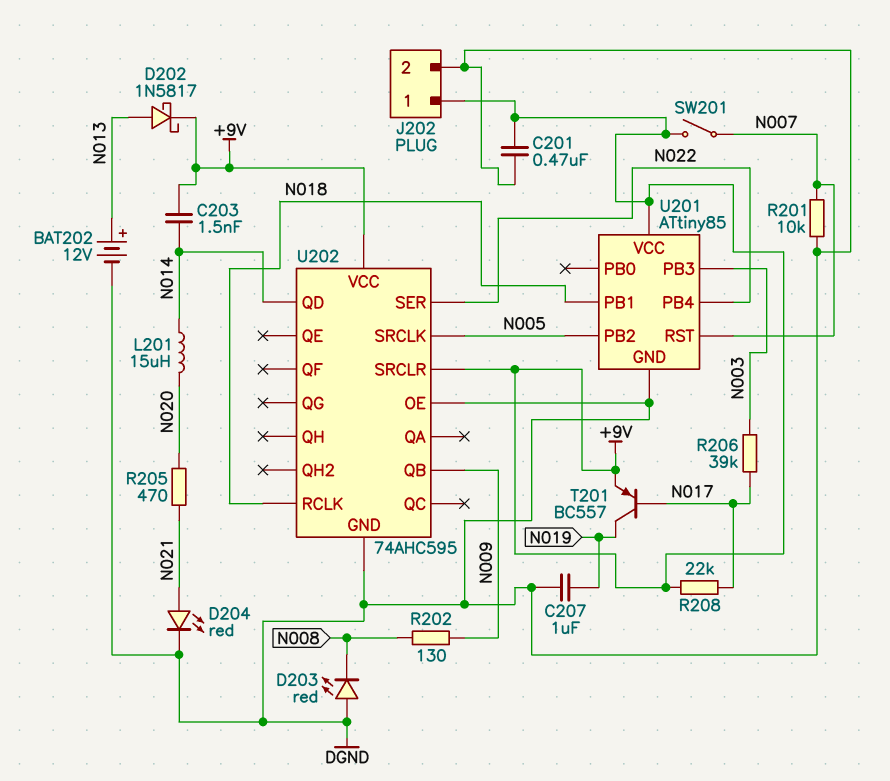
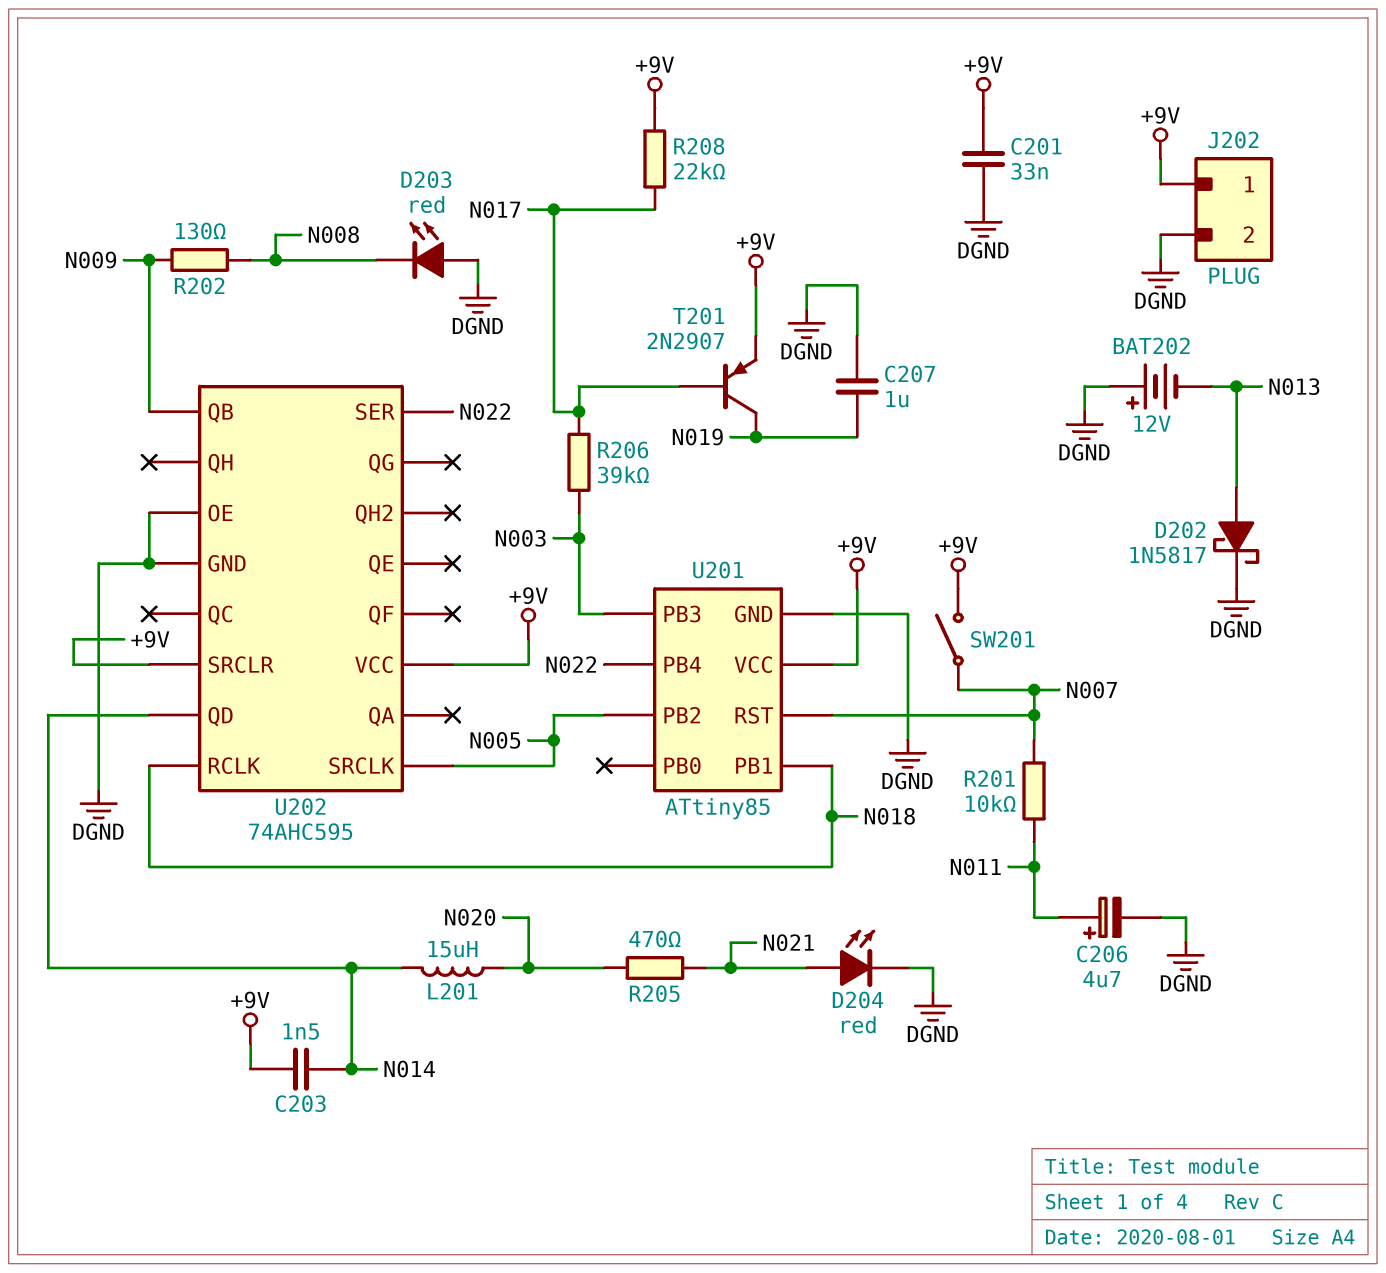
BAT202: 12V (plus N013, minus DGND) -> 12V (plus DGND, minus N013)
C201: 470nF (+9V, DGND) -> 33nF (+9V, DGND)
C206: none -> 4.7uF (plus N011, minus DGND)
D202: schottky 1N5817 (A N013, K +9V) -> schottky 1N5817 (A N013, K DGND)
R201: 10k (DGND, N007) -> 10k (N007, N011)
T201: PNP BC557 (B N017, C N019, E +9V) -> PNP 2N2907 (B N017, C N019, E +9V)

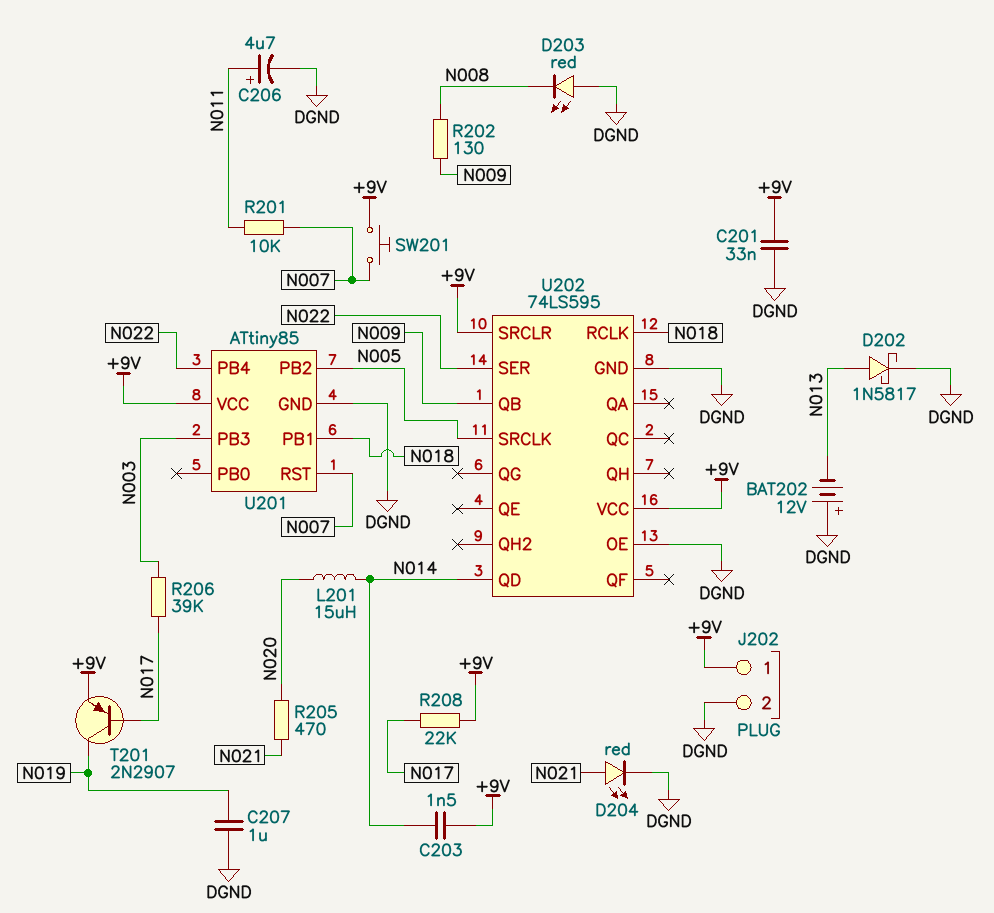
SW201: switch (+9V, N007) -> button (+9V, N007)
U202: 74AHC595 -> 74LS595

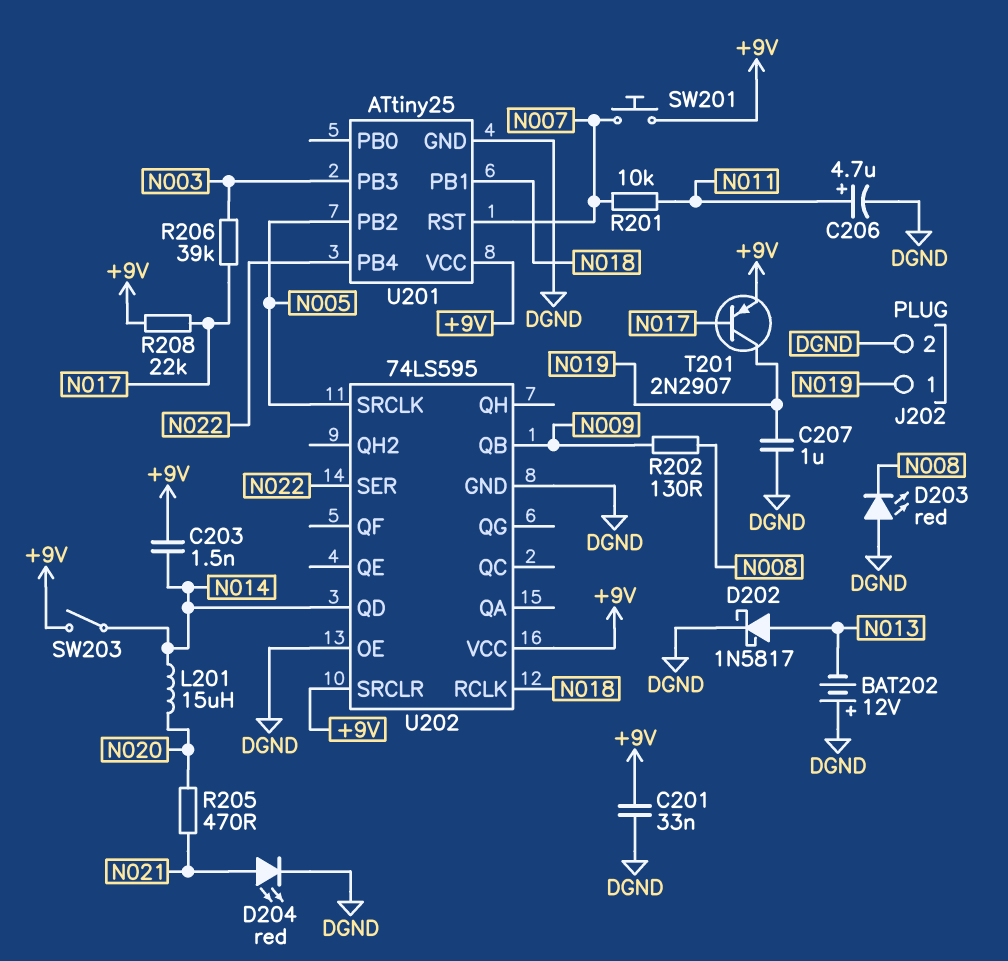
J202 pin 1: +9V -> N019
SW203: none -> switch (+9V, N014)
U201: ATtiny85 -> ATtiny25

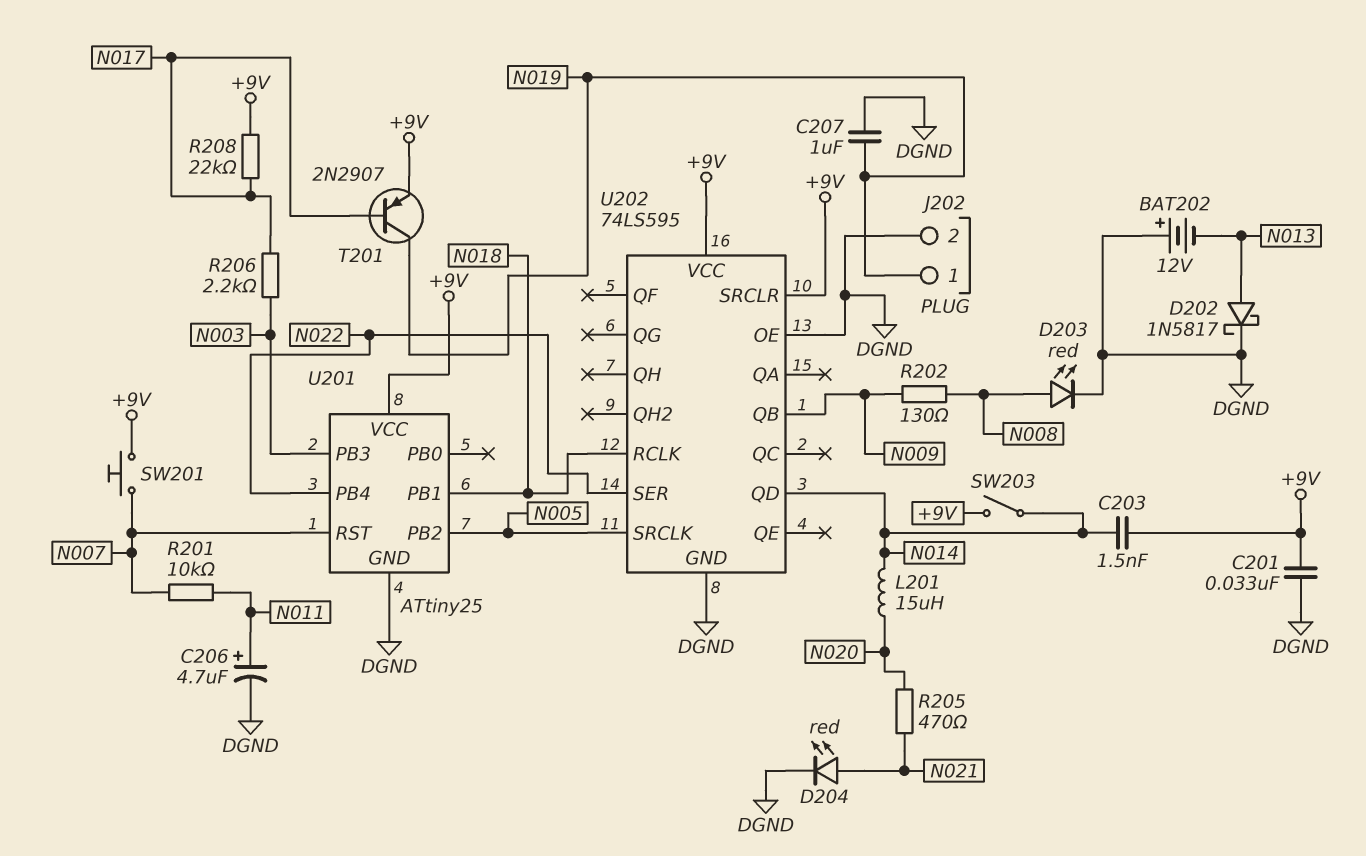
D203: LED red (A DGND, K N008) -> LED red (A N008, K DGND)
R206: 39k (N003, N017) -> 2.2k (N003, N017)

